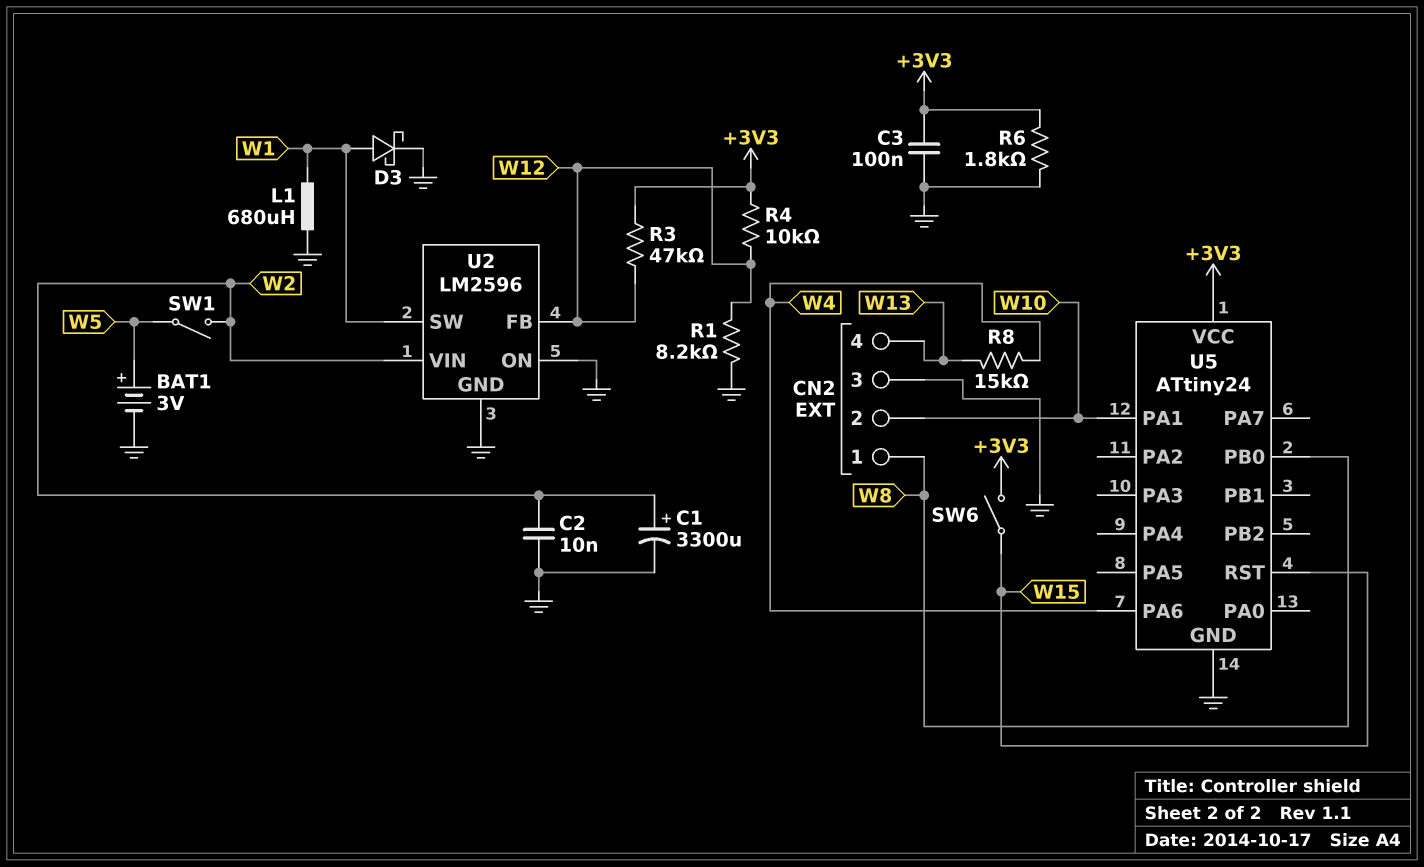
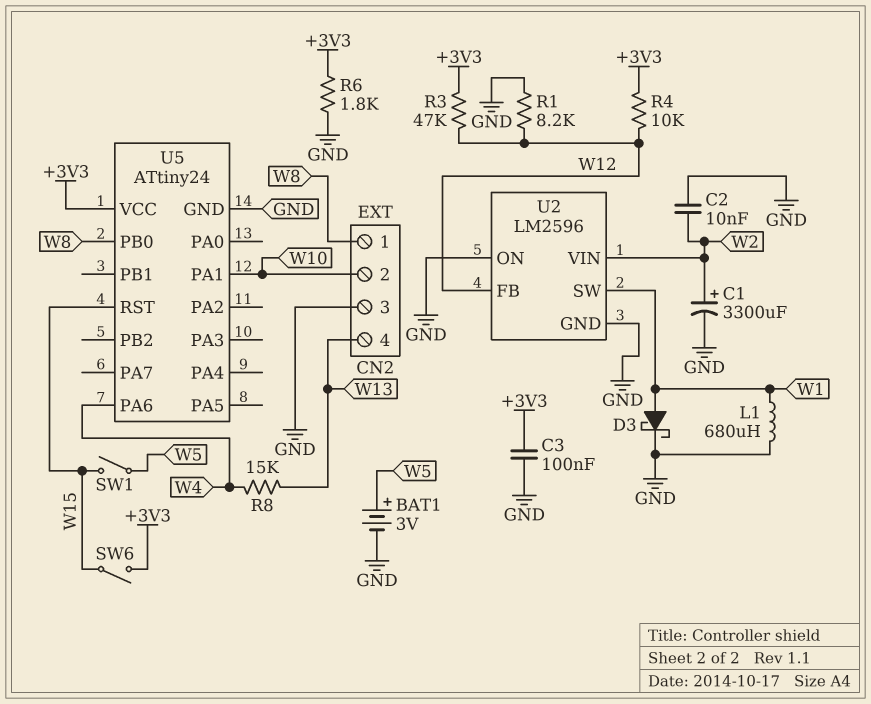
SW1: switch (W2, W5) -> switch (W5, W15)

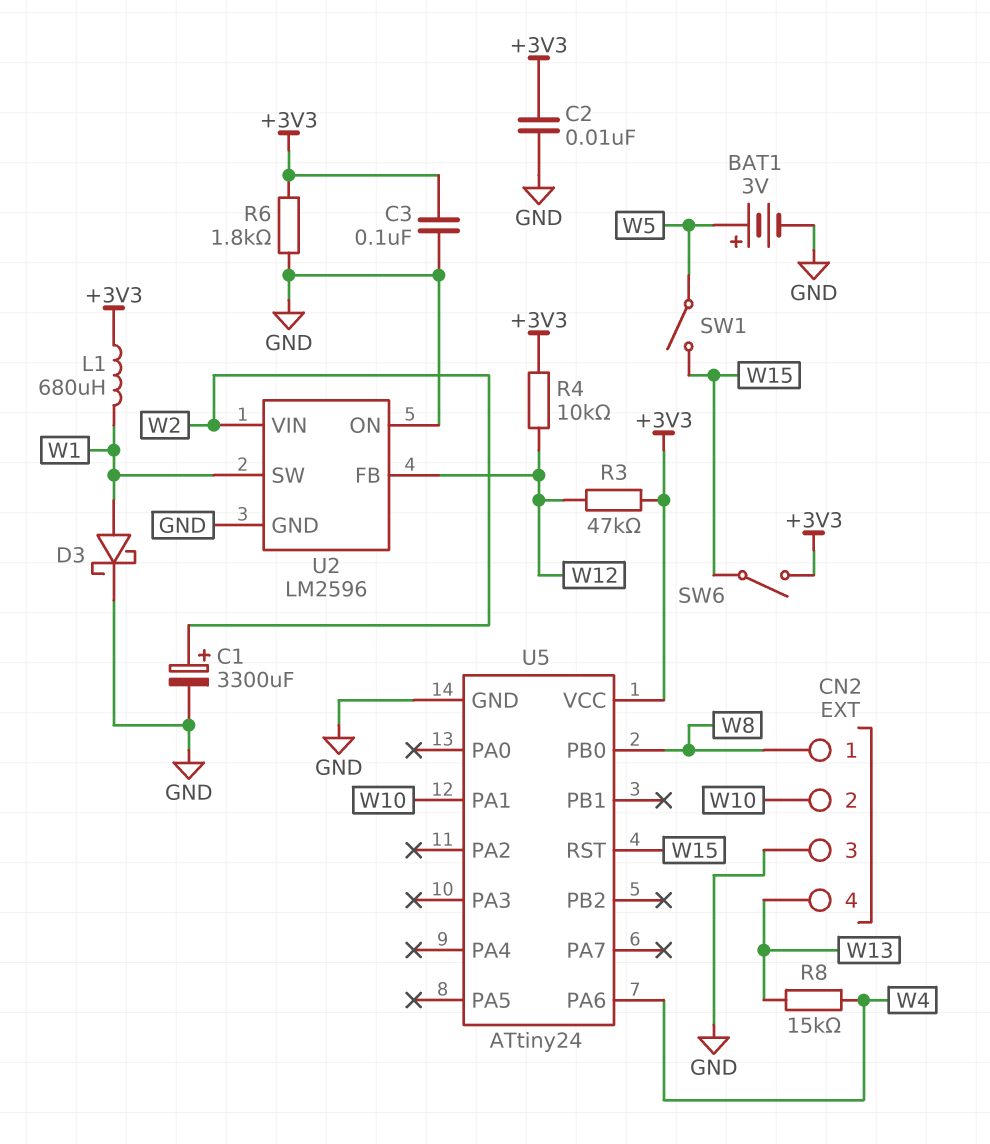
C2: 10nF (GND, W2) -> 10nF (+3V3, GND)
L1: 680uH (GND, W1) -> 680uH (+3V3, W1)
R1: 8.2k (GND, W12) -> none

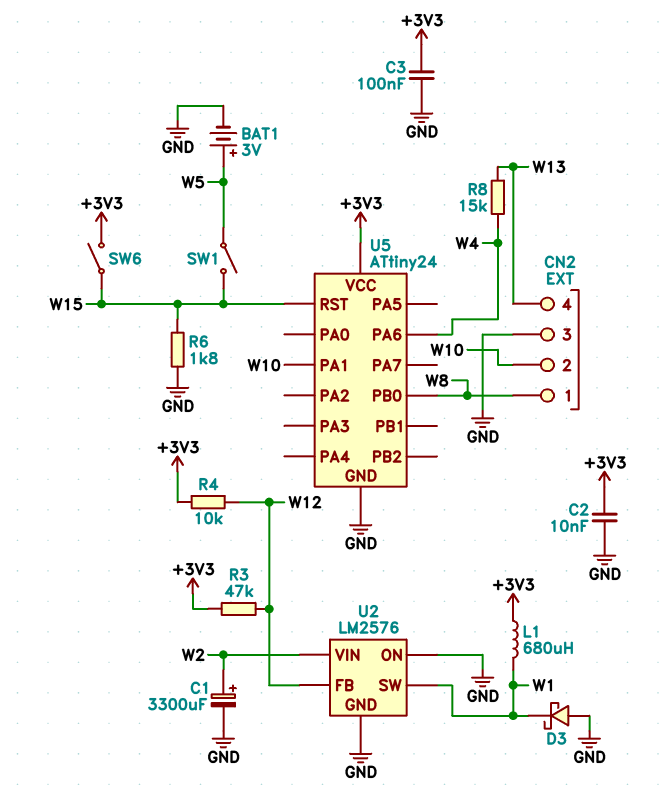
D3: schottky (A W1, K GND) -> schottky (A GND, K W1)
R6: 1.8k (+3V3, GND) -> 1.8k (GND, W15)
U2: LM2596 -> LM2576

